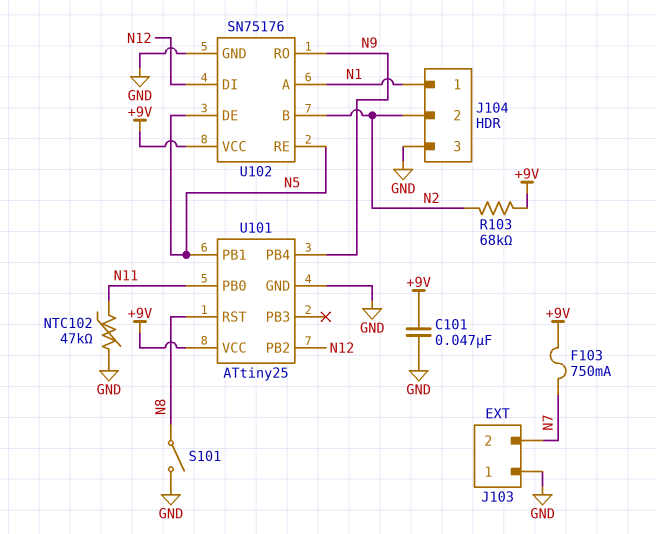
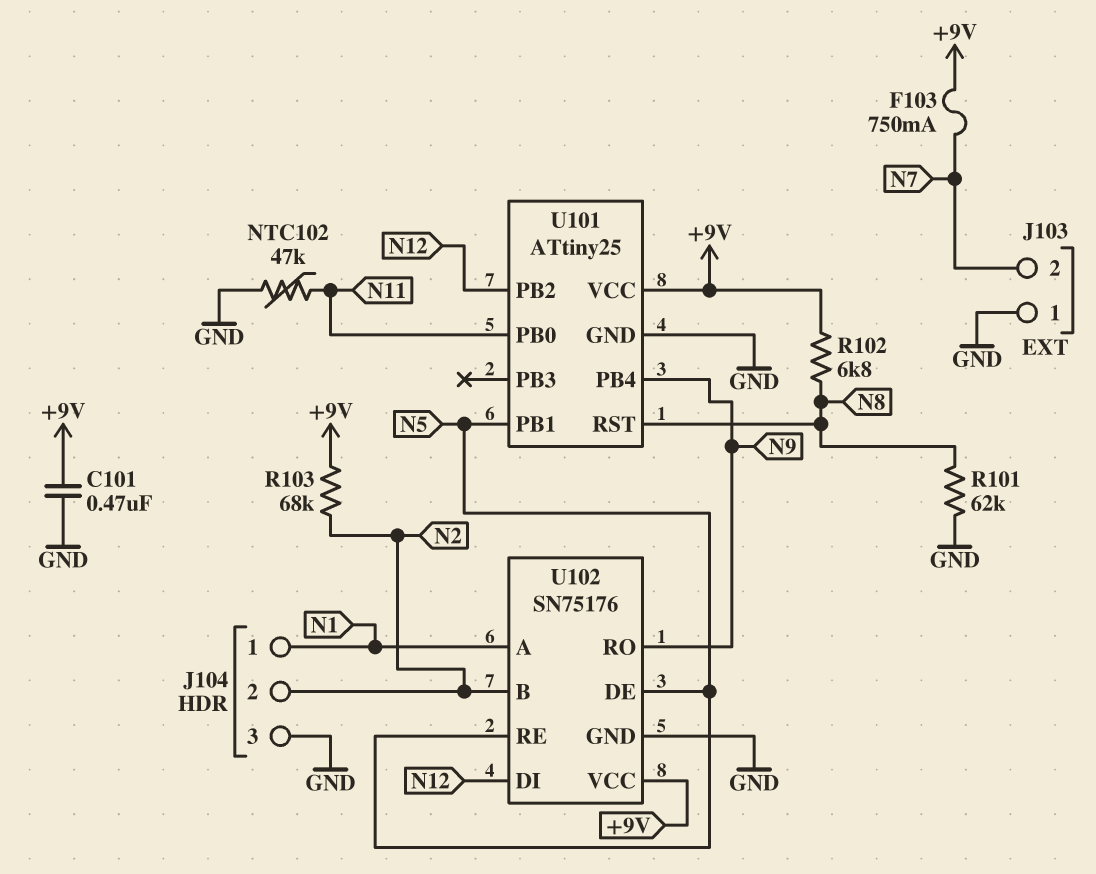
C101: 47nF (+9V, GND) -> 470nF (+9V, GND)
R101: none -> 62k (GND, N8)
R102: none -> 6.8k (+9V, N8)
S101: switch (GND, N8) -> none

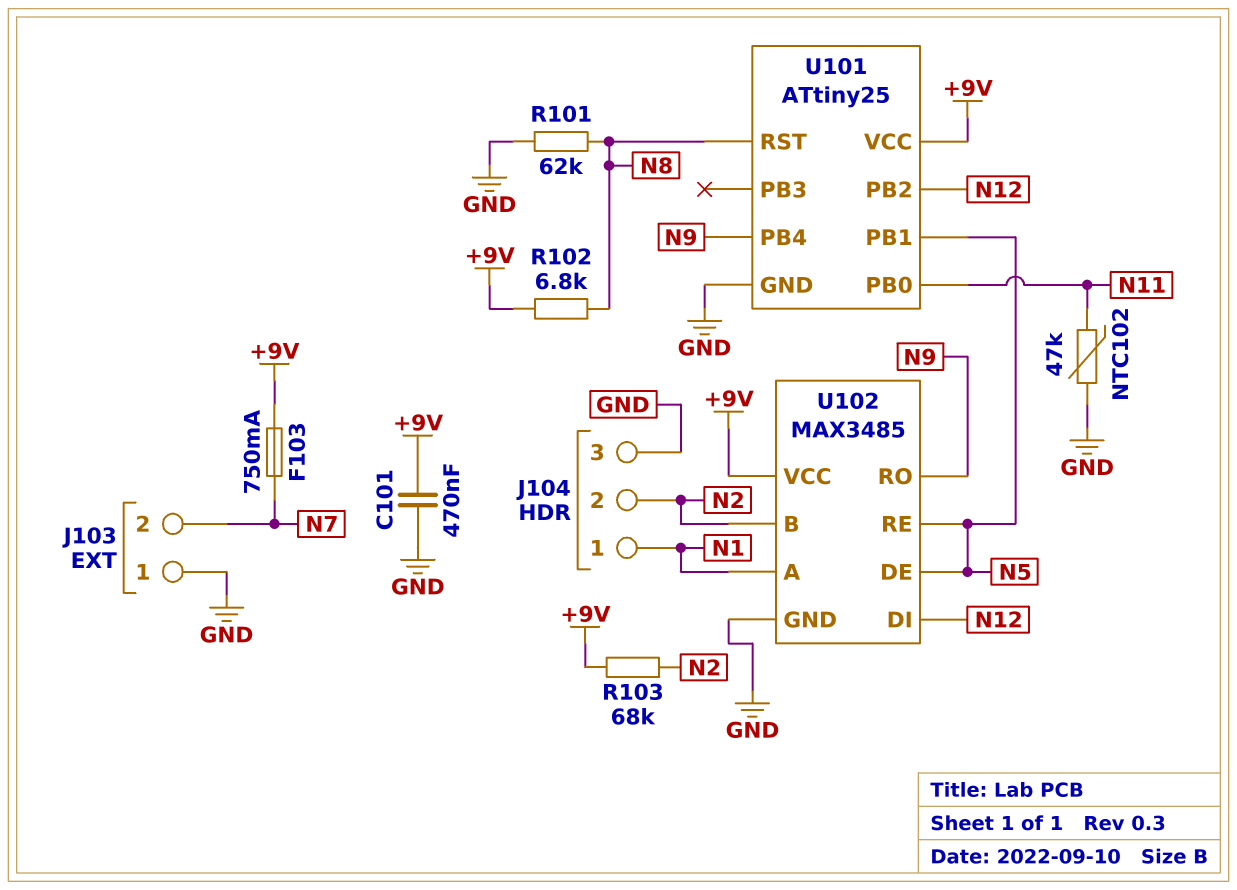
U102: SN75176 -> MAX3485

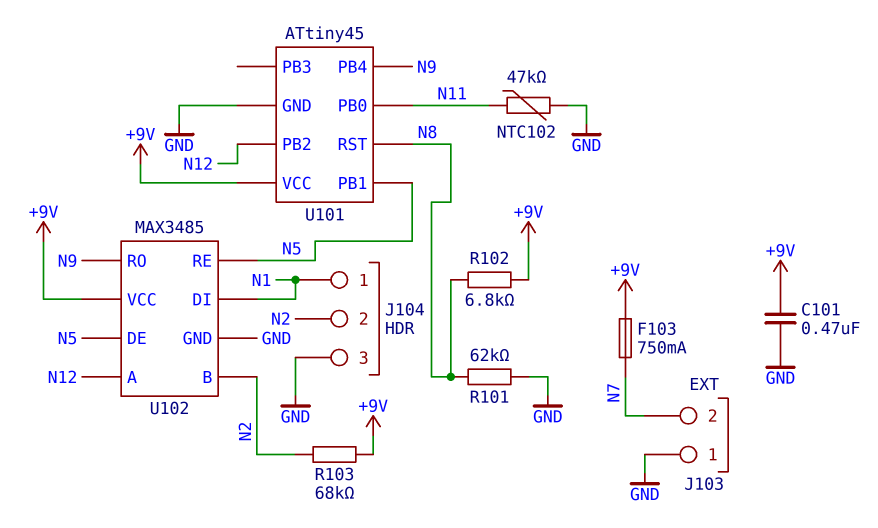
U101: ATtiny25 -> ATtiny45
U102 pin A: N1 -> N12
U102 pin DI: N12 -> N1

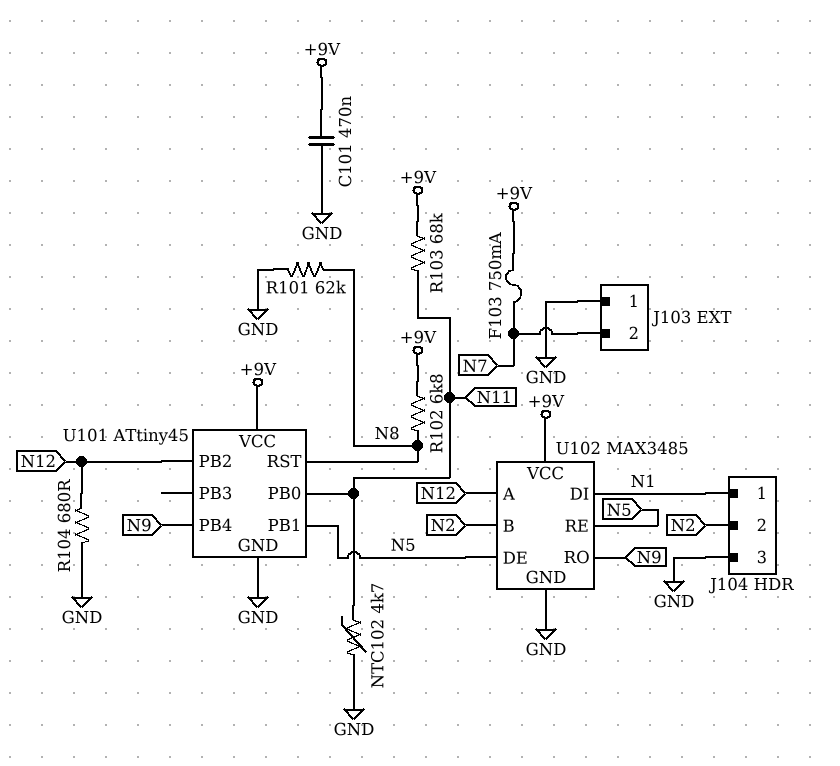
NTC102: 47k (GND, N11) -> 4.7k (GND, N11)
R103: 68k (+9V, N2) -> 68k (+9V, N11)
R104: none -> 680 (GND, N12)

